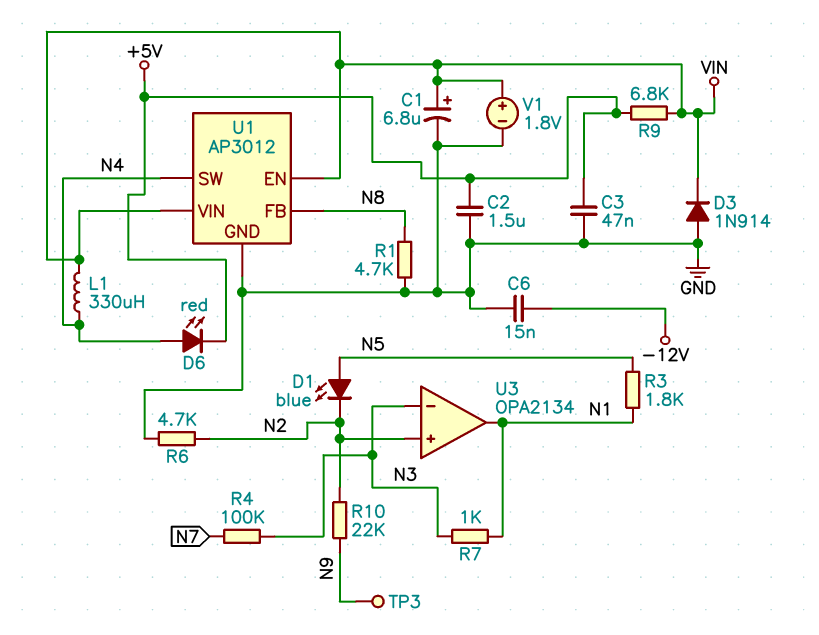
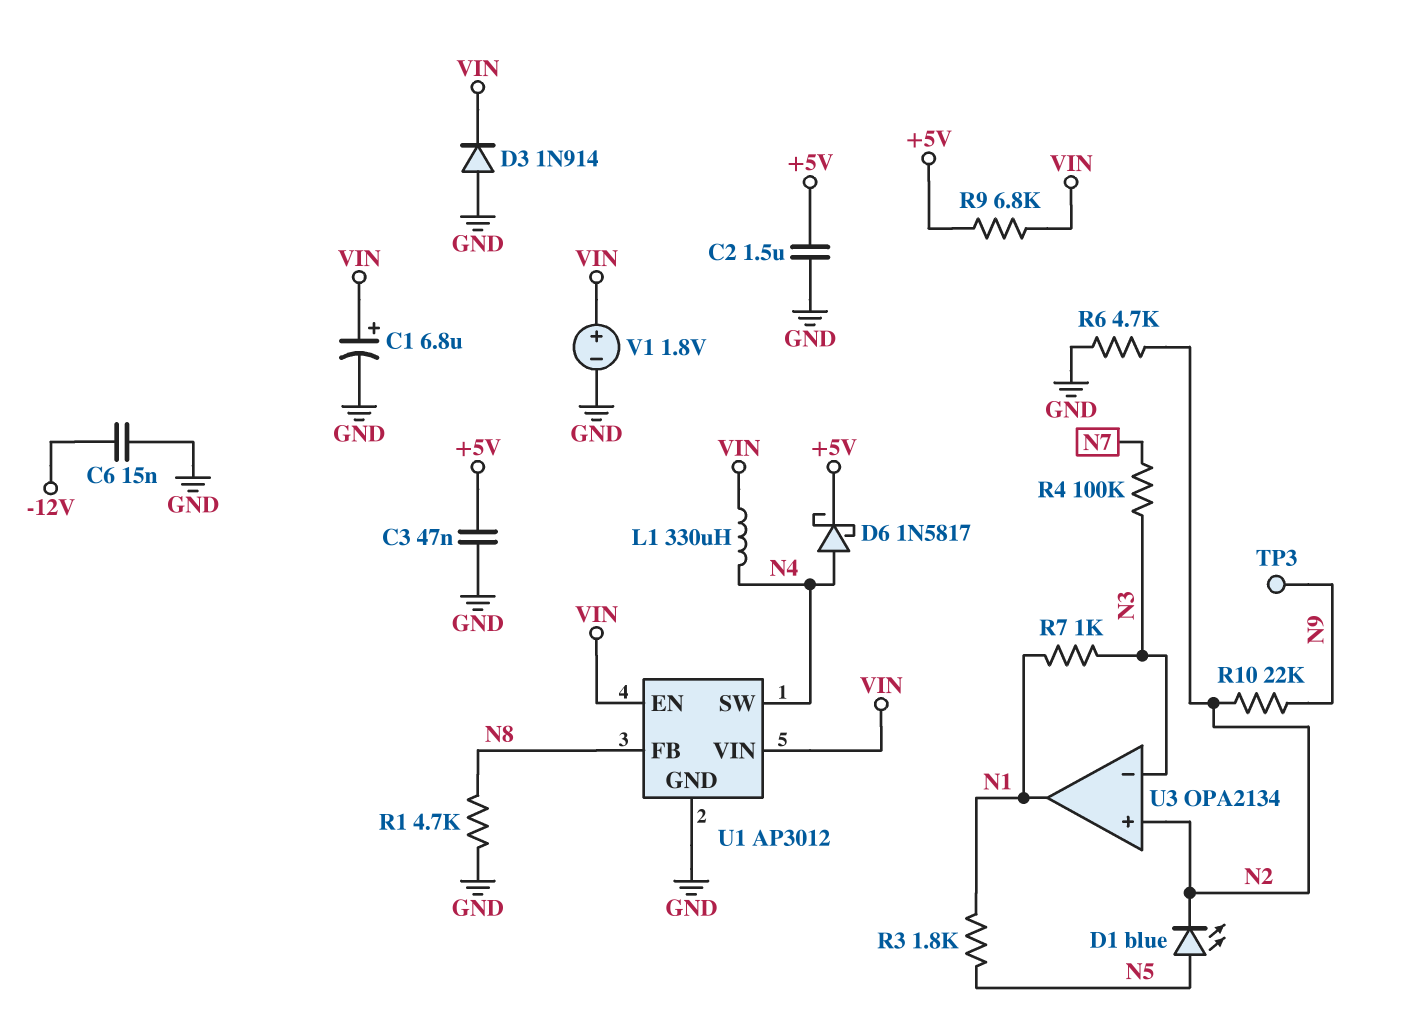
D6: LED red (A N4, K +5V) -> schottky 1N5817 (A N4, K +5V)

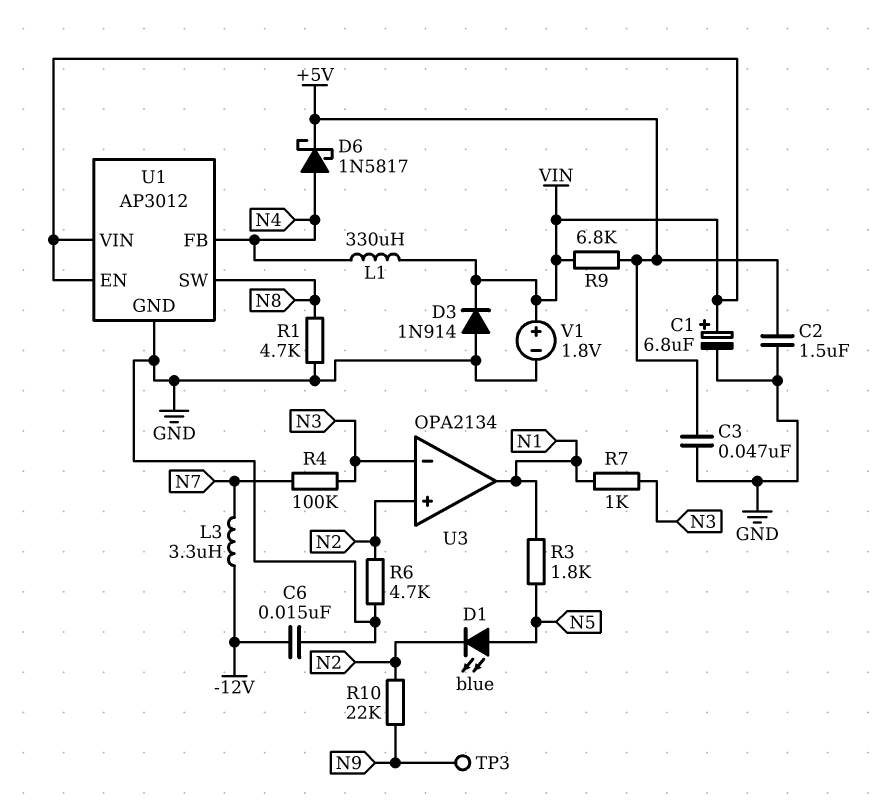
L3: none -> 3.3uH (-12V, N7)
U1 pin FB: N8 -> N4
U1 pin SW: N4 -> N8

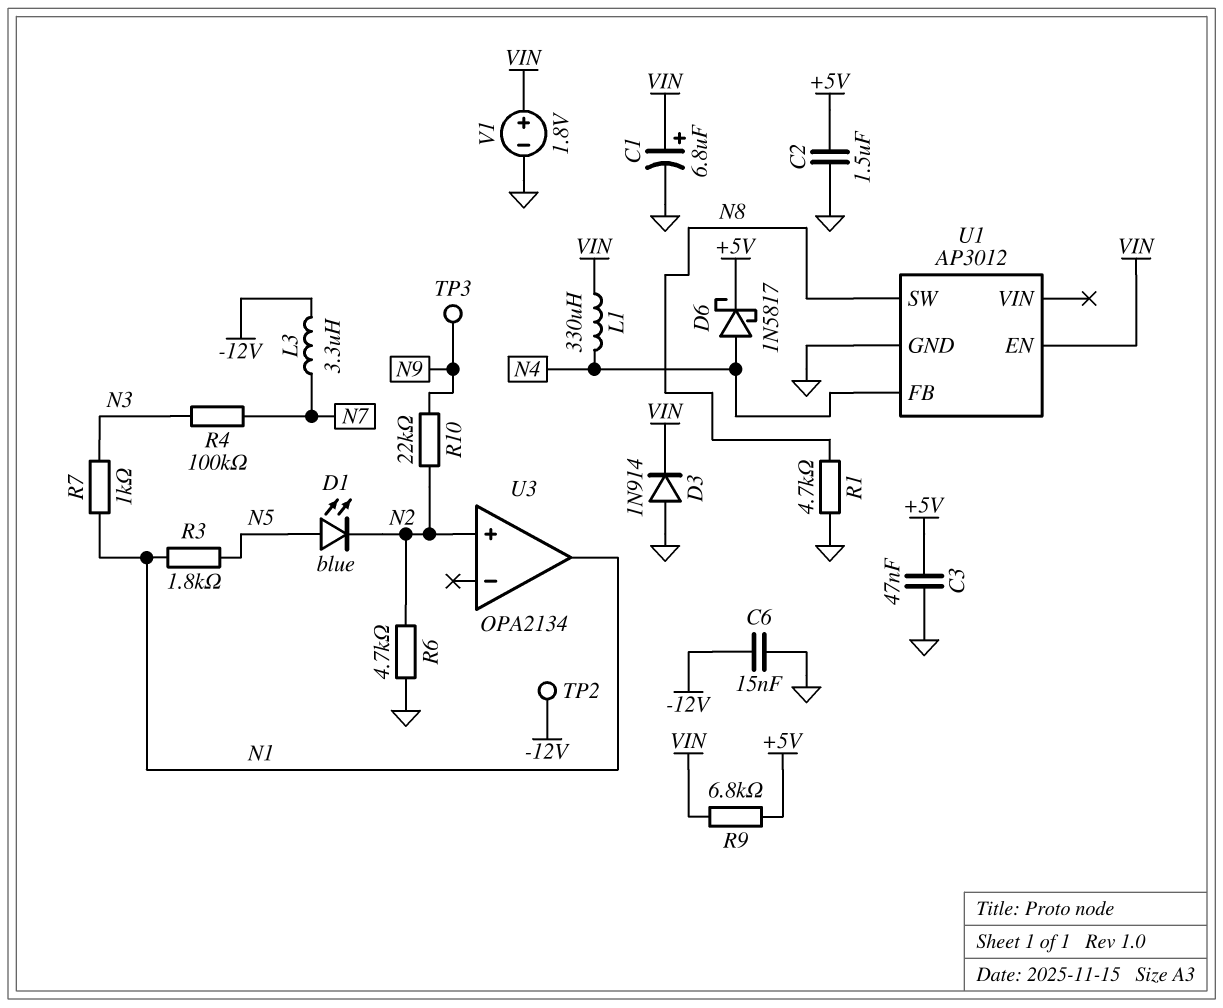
TP2: none -> test point (-12V)
U1 pin VIN: VIN -> none
U3 pin in-: N3 -> none

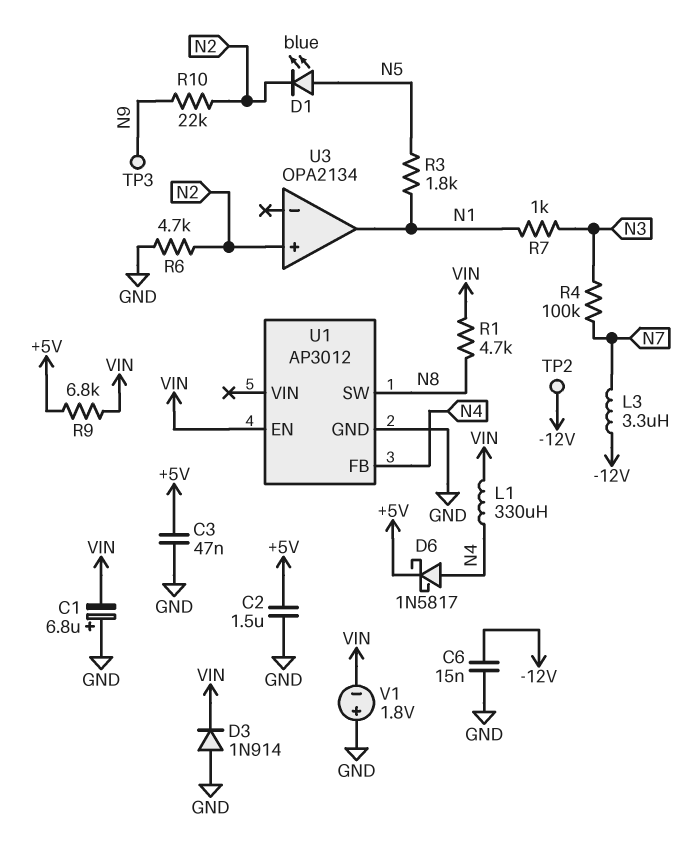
C1: 6.8uF (plus VIN, minus GND) -> 6.8uF (plus GND, minus VIN)
R1: 4.7k (GND, N8) -> 4.7k (N8, VIN)
V1: 1.8V (plus VIN, minus GND) -> 1.8V (plus GND, minus VIN)

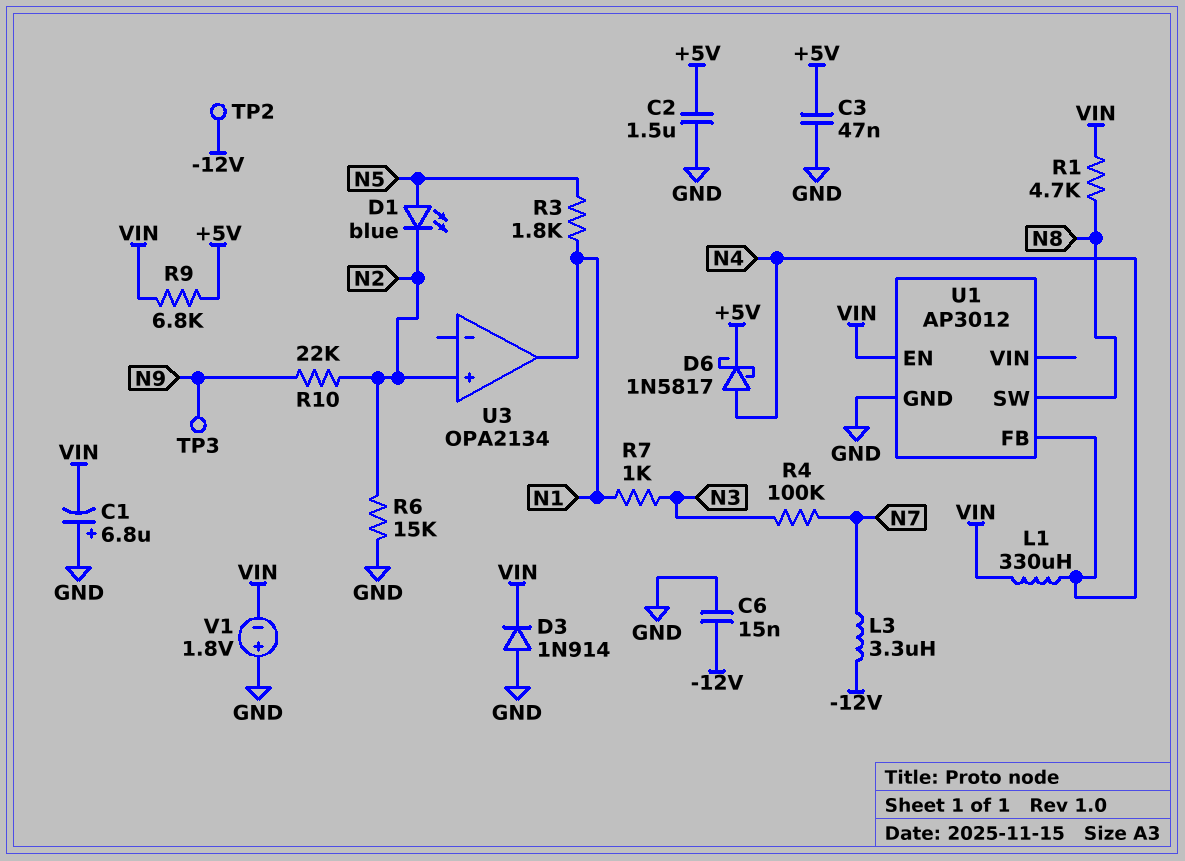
R6: 4.7k (GND, N2) -> 15k (GND, N2)

